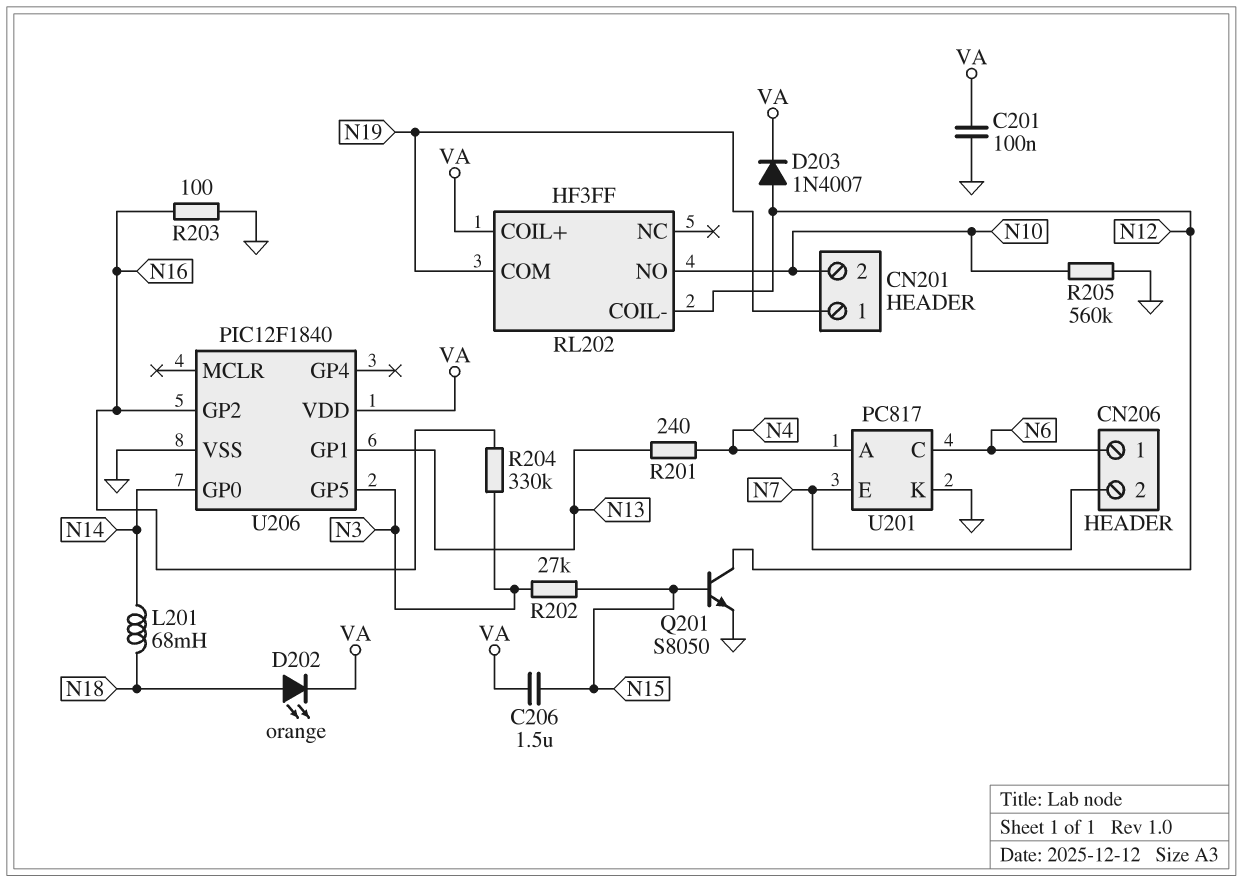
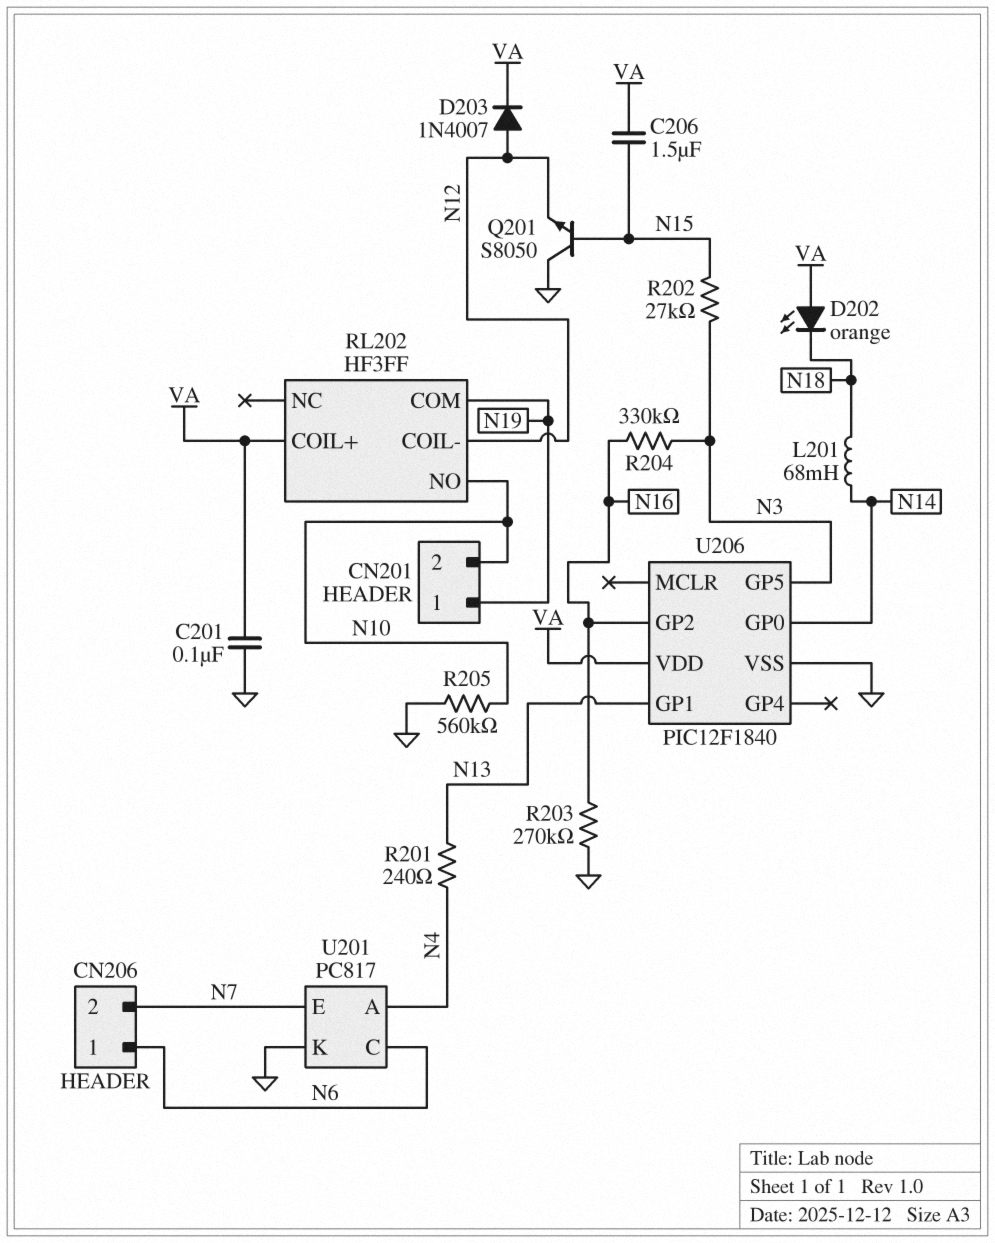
D202: LED orange (A N18, K VA) -> LED orange (A VA, K N18)
Q201: NPN S8050 (B N15, C N12, E GND) -> NPN S8050 (B N15, C GND, E N12)
R203: 100 (GND, N16) -> 270k (GND, N16)

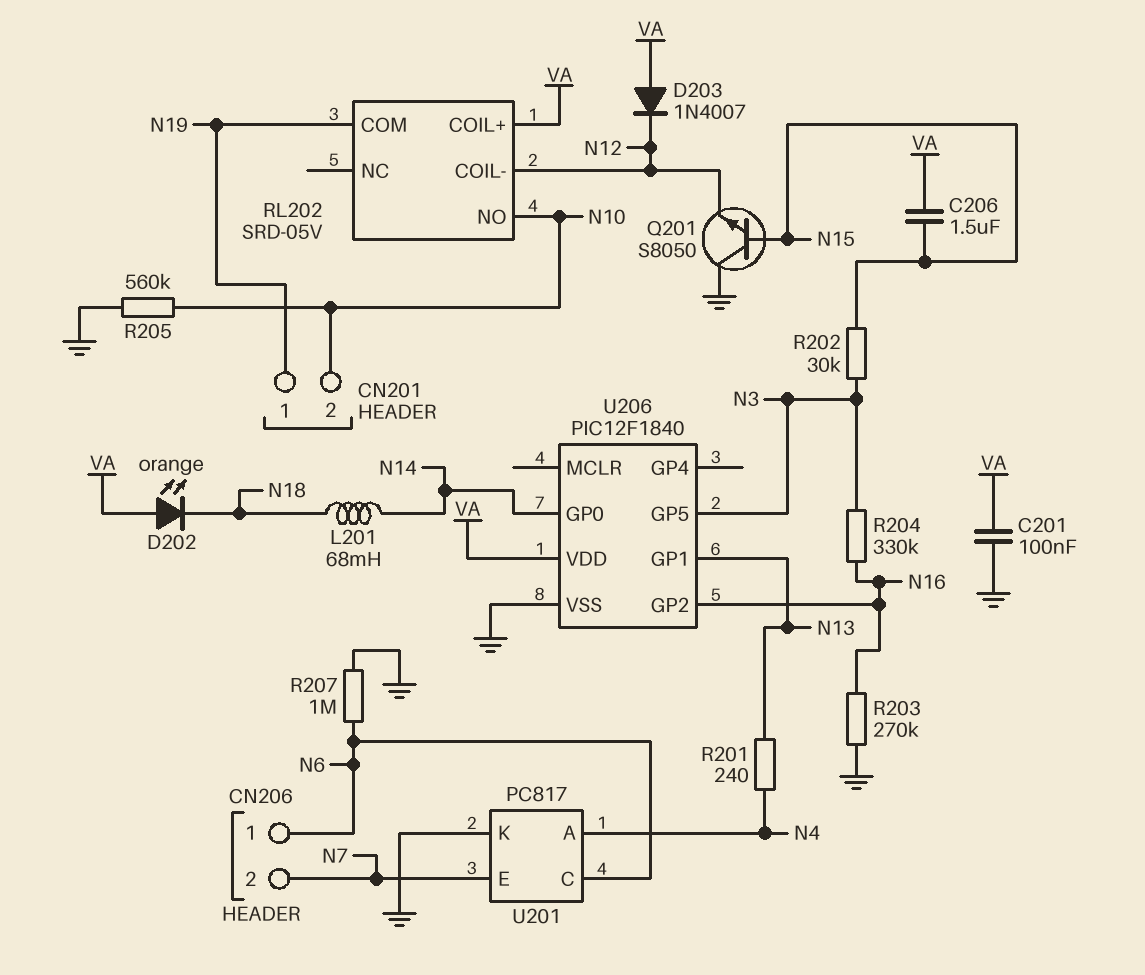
D203: diode 1N4007 (A N12, K VA) -> diode 1N4007 (A VA, K N12)
R202: 27k (N3, N15) -> 30k (N3, N15)
R207: none -> 1M (GND, N6)
RL202: HF3FF -> SRD-05V

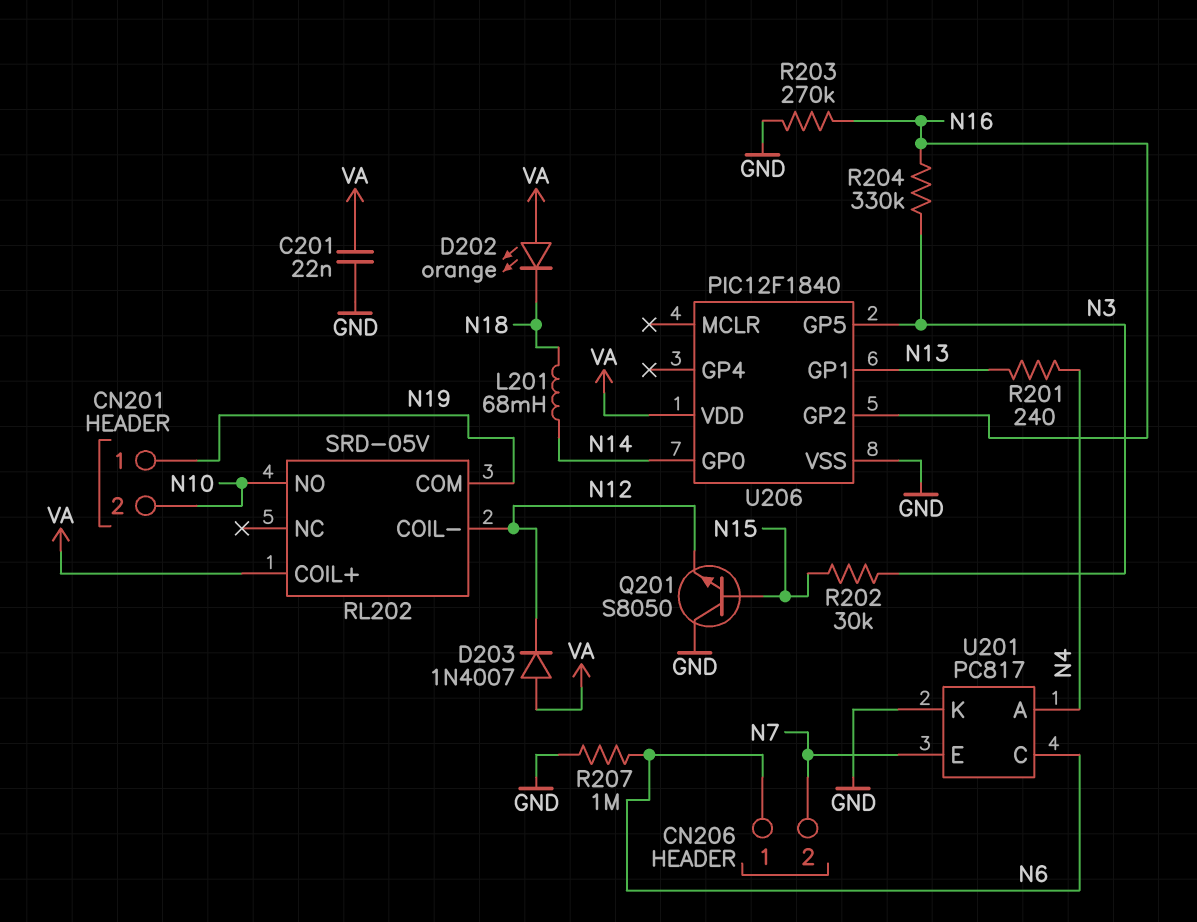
C201: 100nF (GND, VA) -> 22nF (GND, VA)
C206: 1.5uF (N15, VA) -> none
R205: 560k (GND, N10) -> none

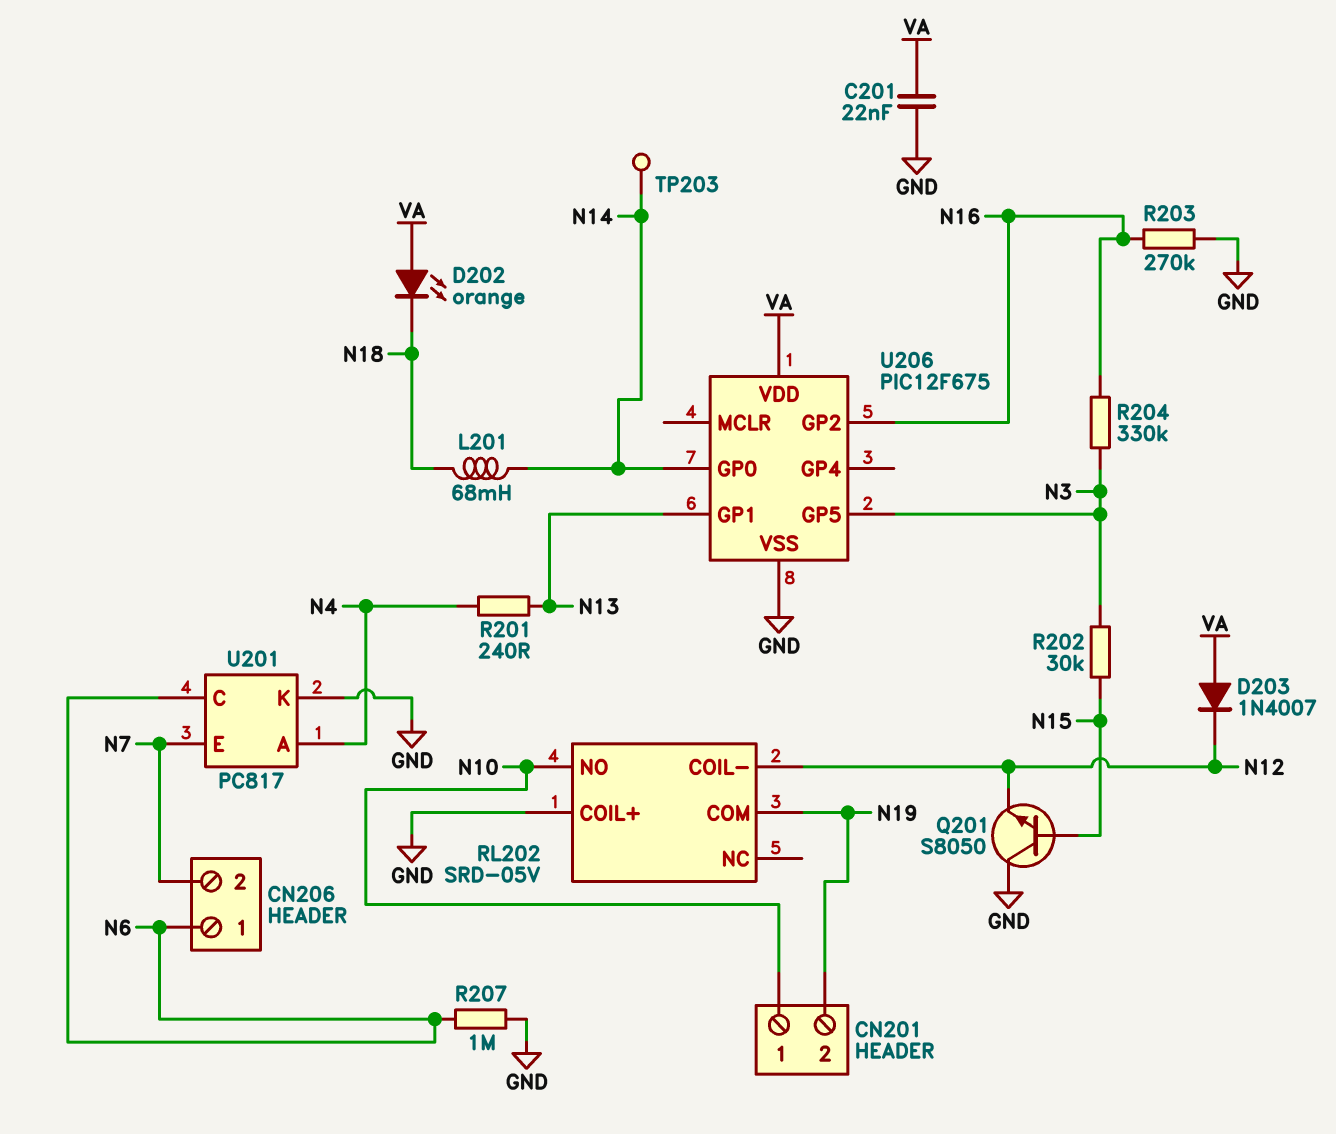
CN201 pin 1: N19 -> N10
CN201 pin 2: N10 -> N19
RL202 pin COIL+: VA -> GND
TP203: none -> test point (N14)
U206: PIC12F1840 -> PIC12F675

